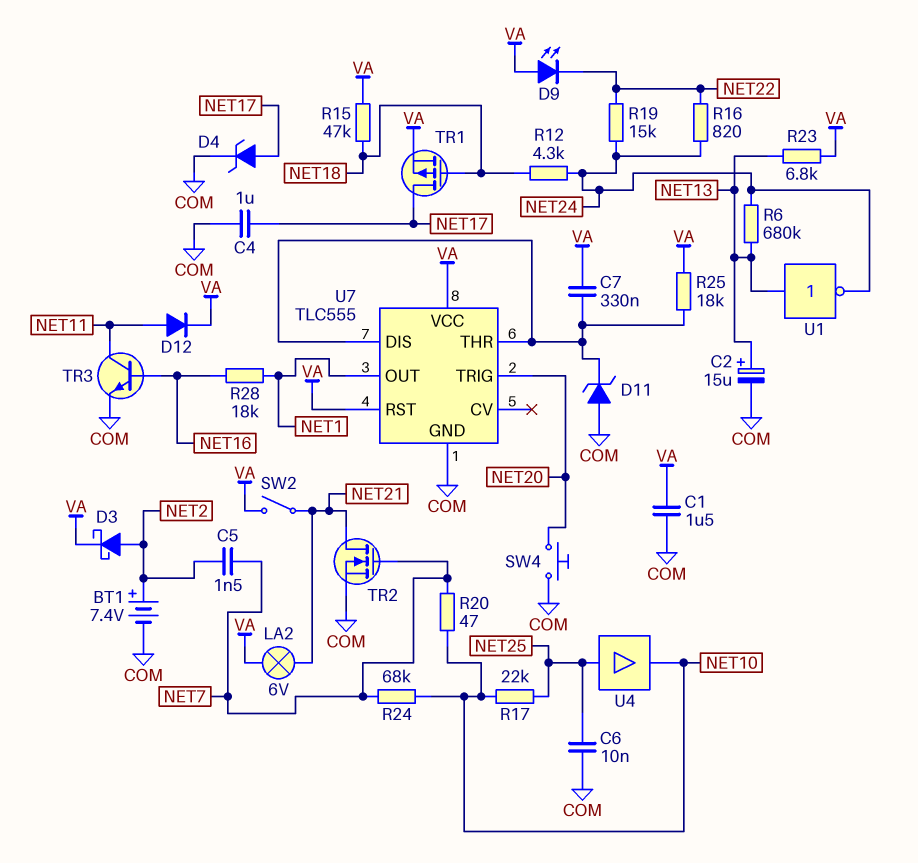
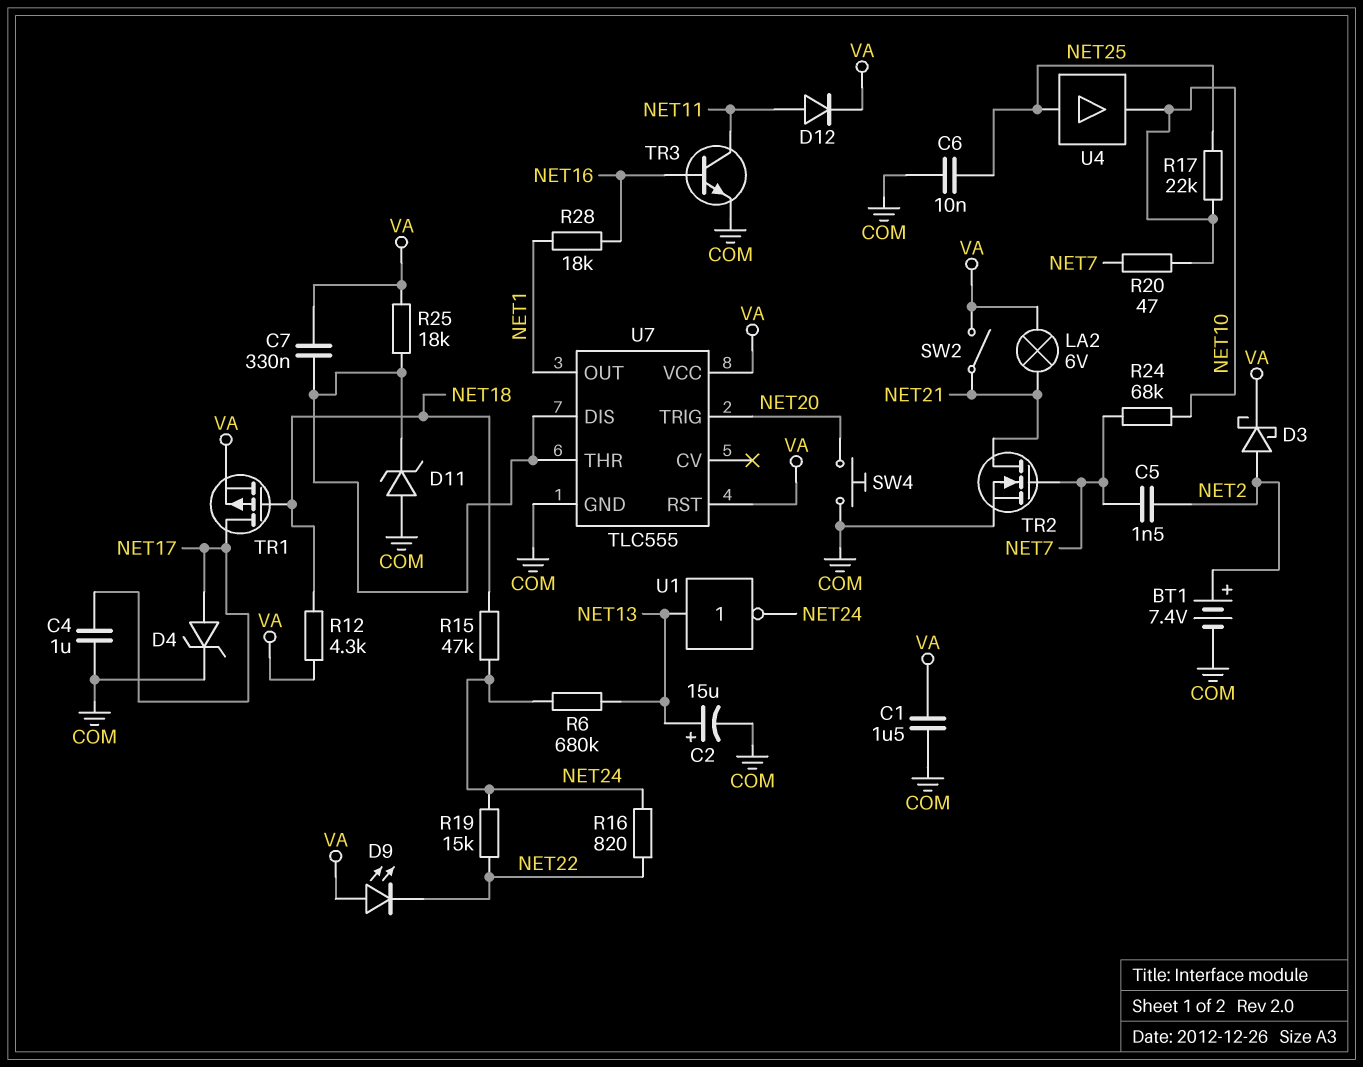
R12: 4.3k (NET18, NET24) -> 4.3k (NET18, VA)
R15: 47k (NET18, VA) -> 47k (NET18, NET24)
R23: 6.8k (NET13, VA) -> none

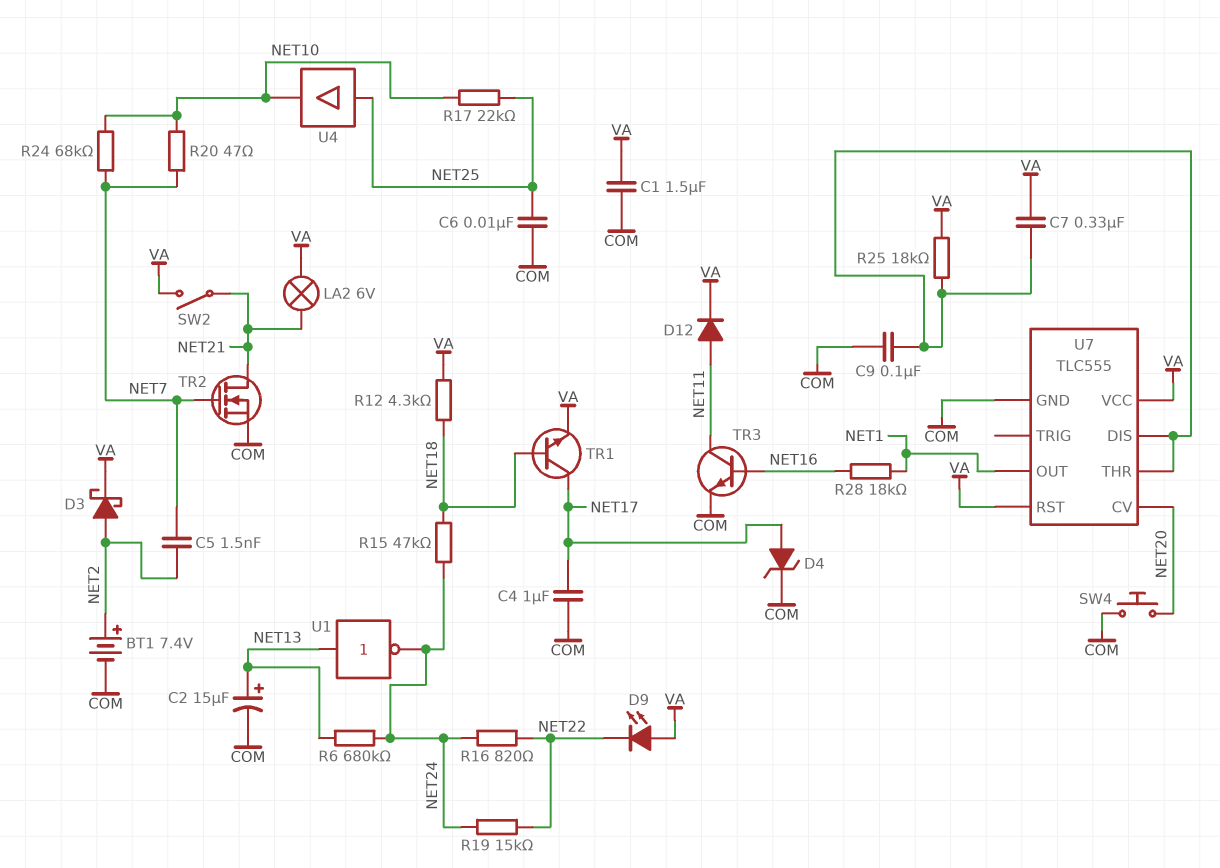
C9: none -> 100nF (COM, U7/DIS)
D11: zener (A COM, K U7/DIS) -> none
TR1: PMOS (G NET18, D NET17, S VA) -> NPN (B NET18, C NET17, E VA)
U7 pin CV: none -> NET20
U7 pin TRIG: NET20 -> none

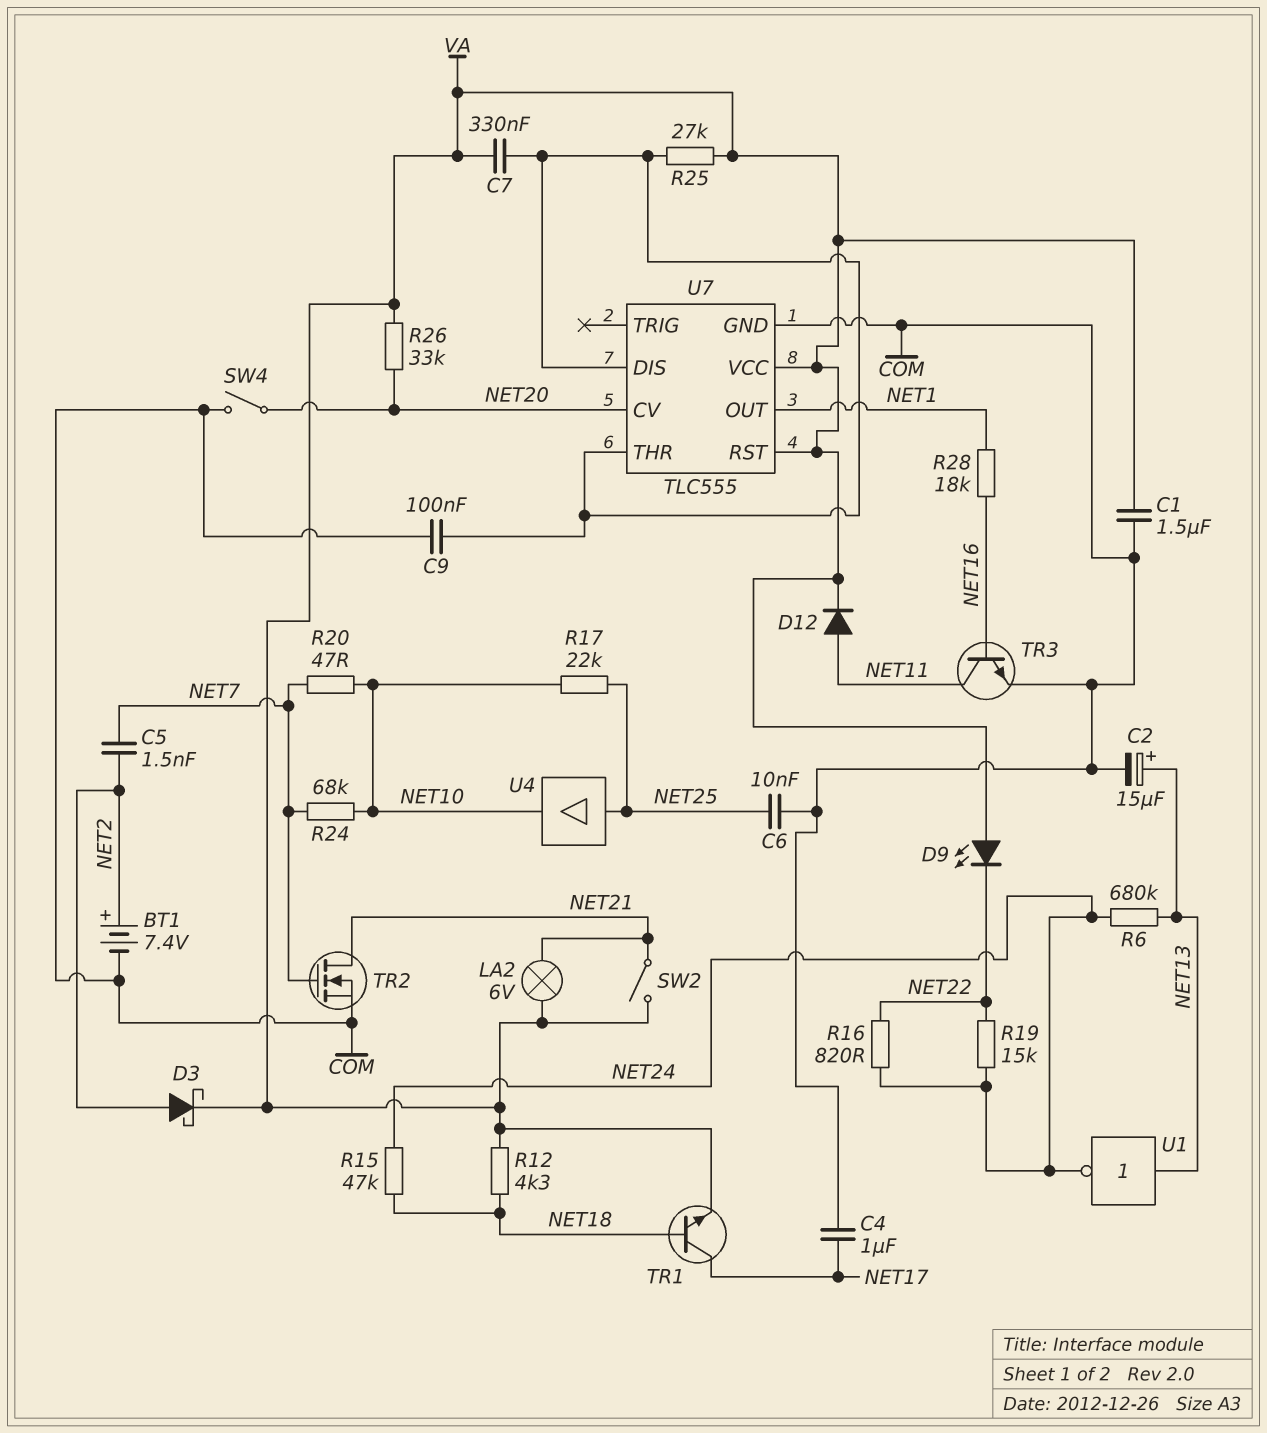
D4: zener (A NET17, K COM) -> none
R25: 18k (U7/DIS, VA) -> 27k (U7/DIS, VA)
R26: none -> 33k (NET20, VA)
SW4: button (COM, NET20) -> switch (COM, NET20)

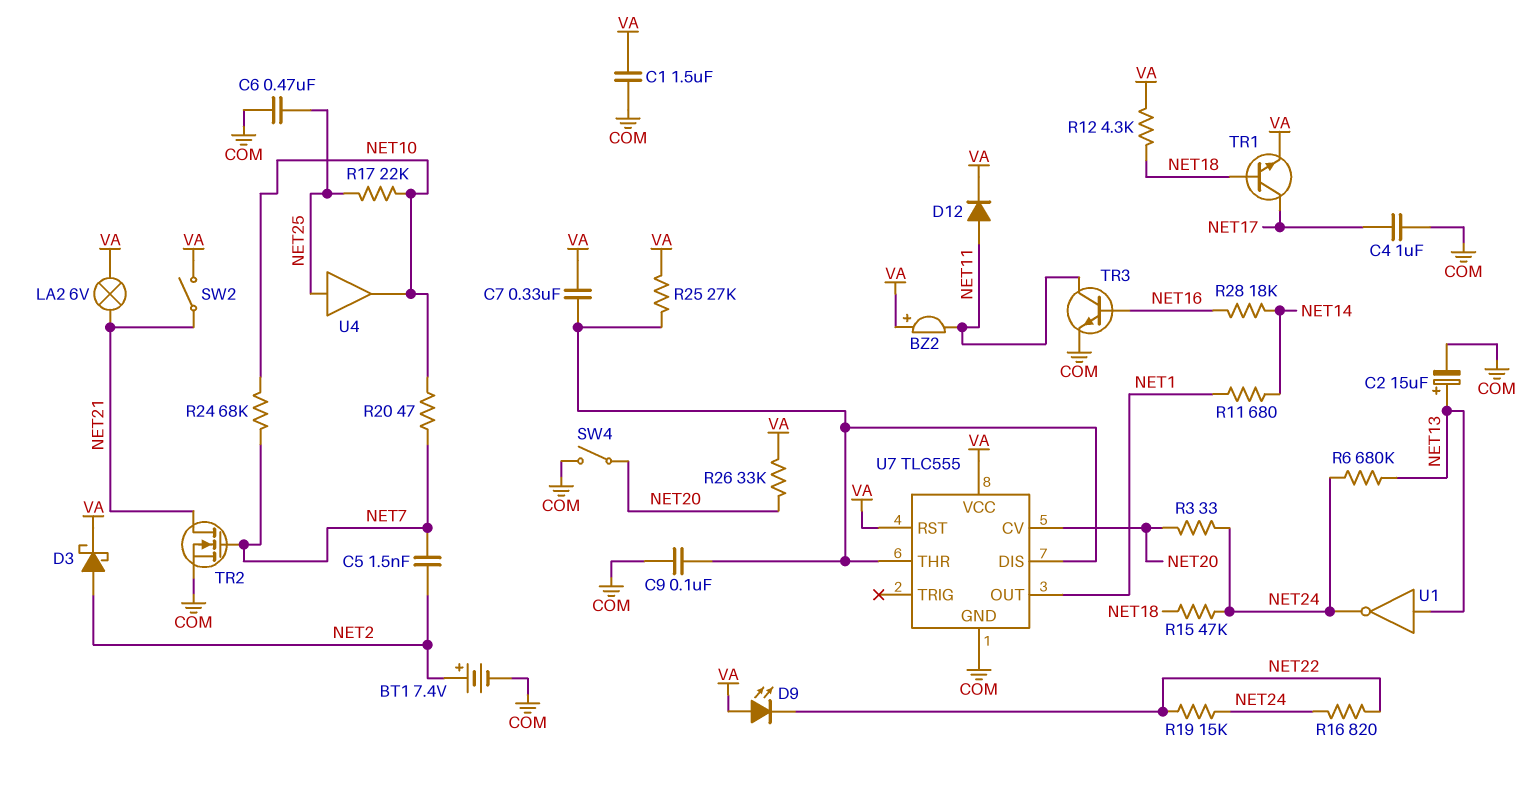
BZ2: none -> buzzer (plus VA, minus NET11)
C6: 10nF (COM, NET25) -> 470nF (COM, NET25)
R3: none -> 33 (NET20, NET24)
R11: none -> 680 (NET1, NET14)
R28: 18k (NET1, NET16) -> 18k (NET14, NET16)

